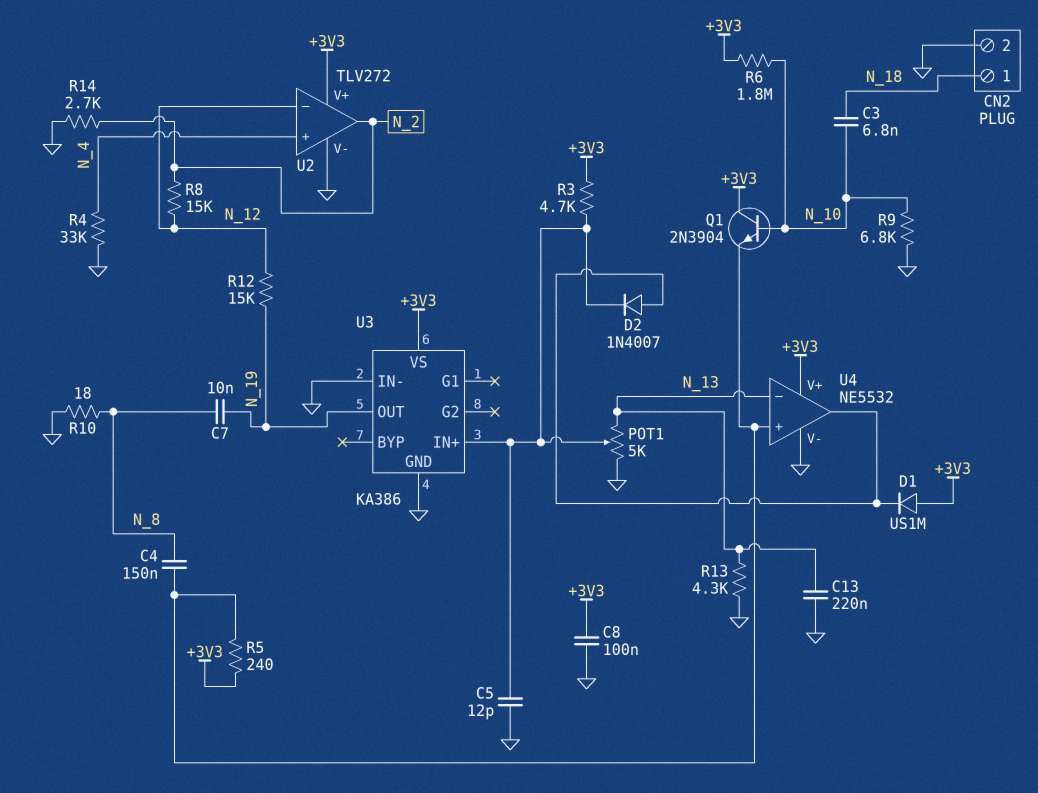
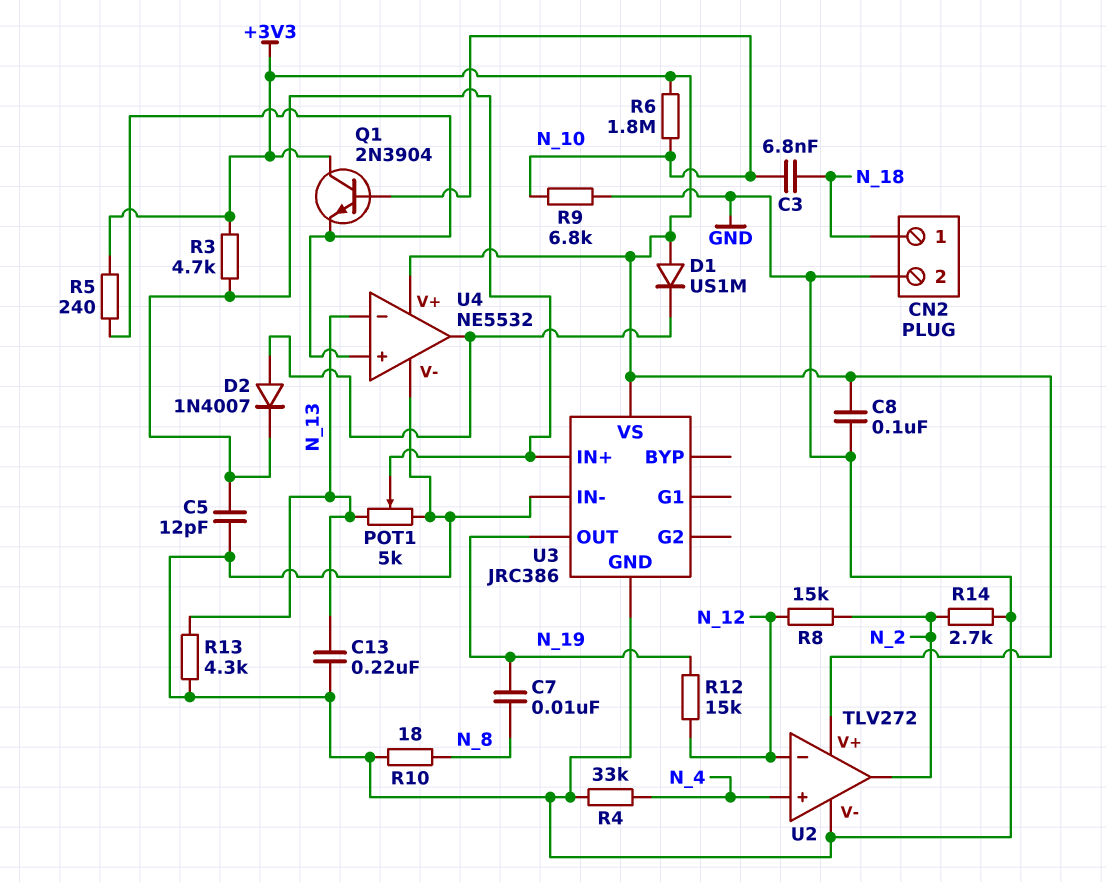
C4: 150nF (N_8, U4/in+) -> none
U3: KA386 -> JRC386

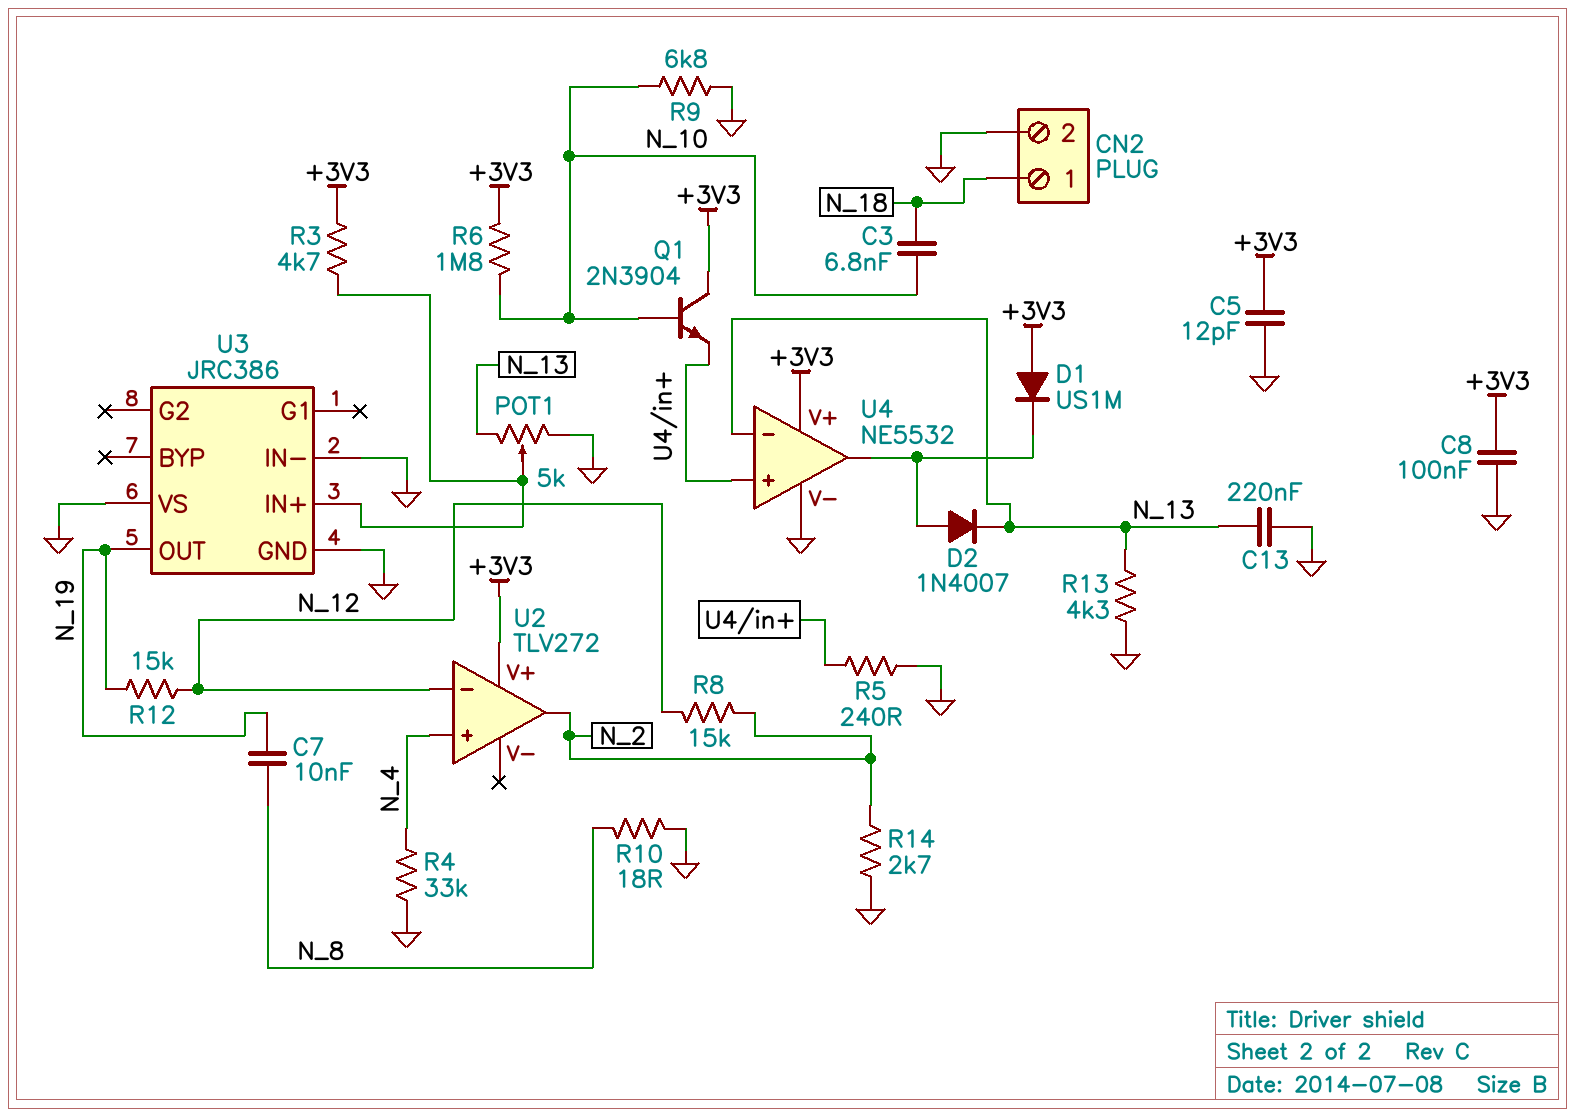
C5: 12pF (GND, U3/IN+) -> 12pF (+3V3, GND)
D2: diode 1N4007 (A U4/out, K U3/IN+) -> diode 1N4007 (A U4/out, K N_13)
R5: 240 (+3V3, U4/in+) -> 240 (GND, U4/in+)
U2 pin V-: GND -> none
U3 pin VS: +3V3 -> GND

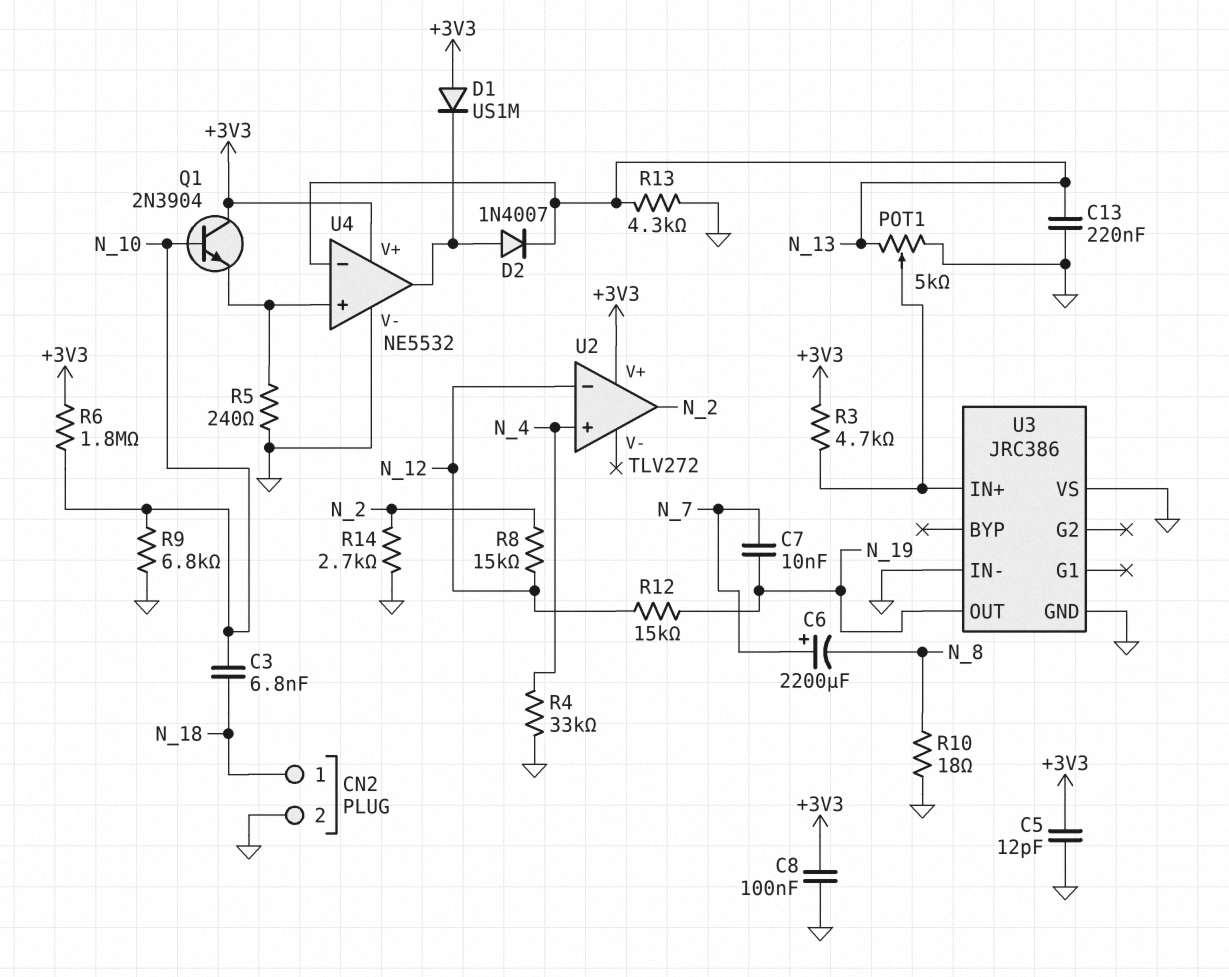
C6: none -> 2200uF (plus N_7, minus N_8)
C7: 10nF (N_8, N_19) -> 10nF (N_7, N_19)

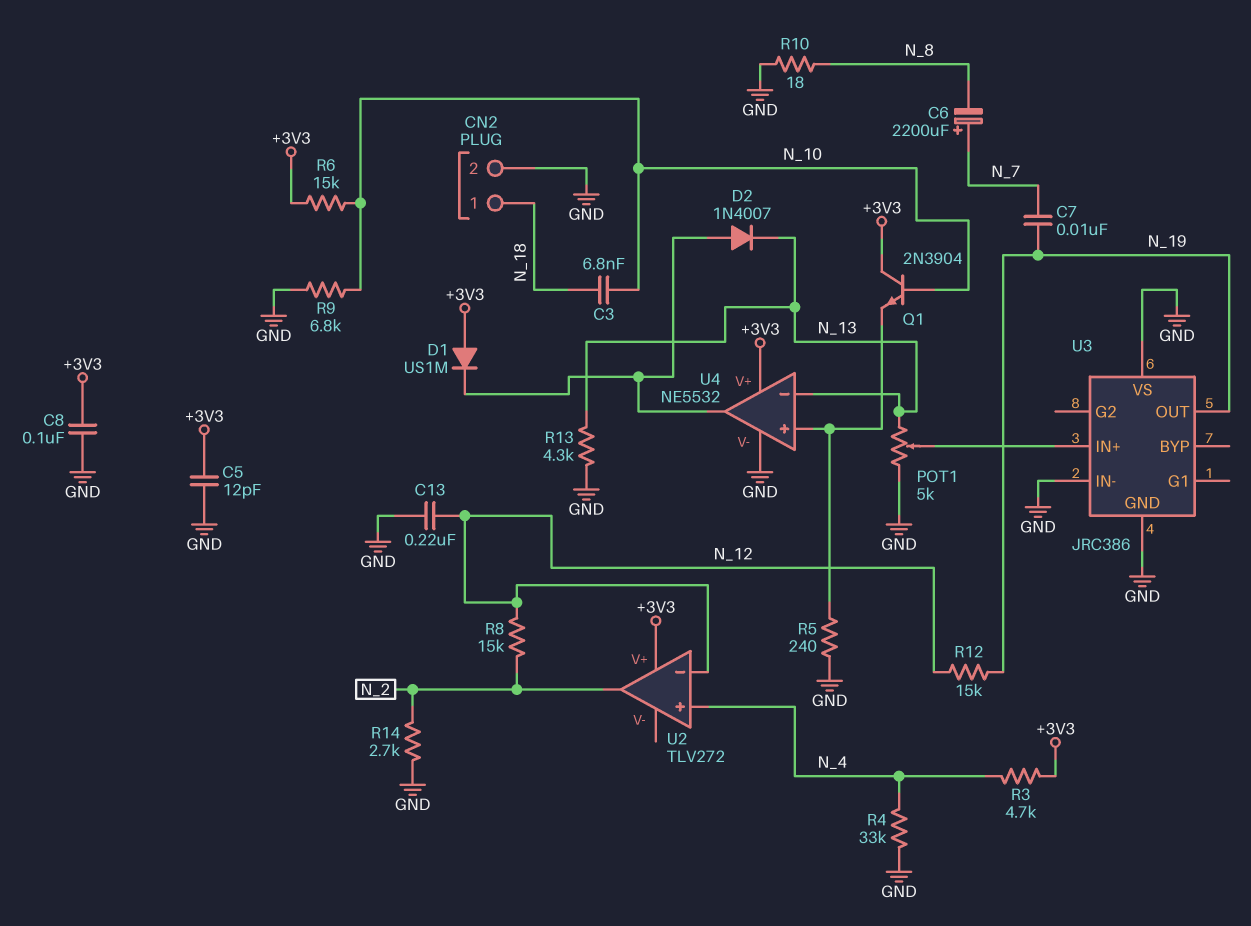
C13: 220nF (GND, N_13) -> 220nF (GND, N_12)
R3: 4.7k (+3V3, U3/IN+) -> 4.7k (+3V3, N_4)
R6: 1.8M (+3V3, N_10) -> 15k (+3V3, N_10)

